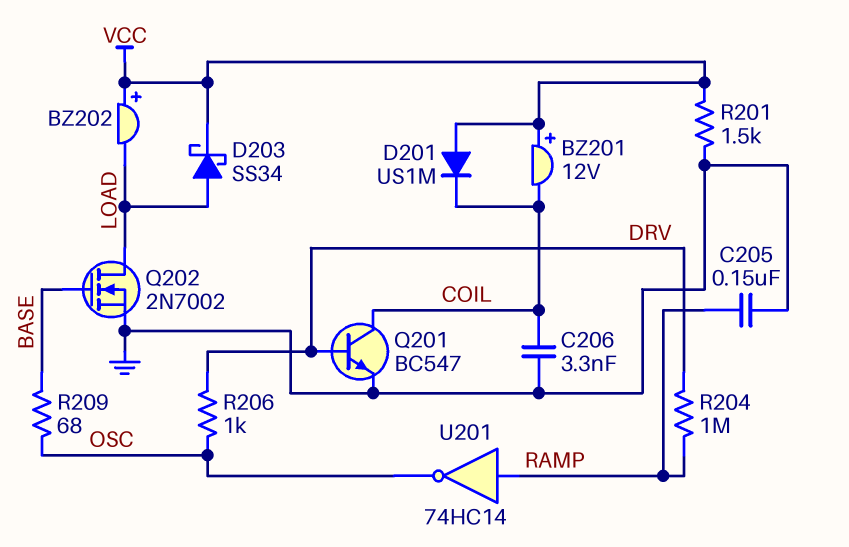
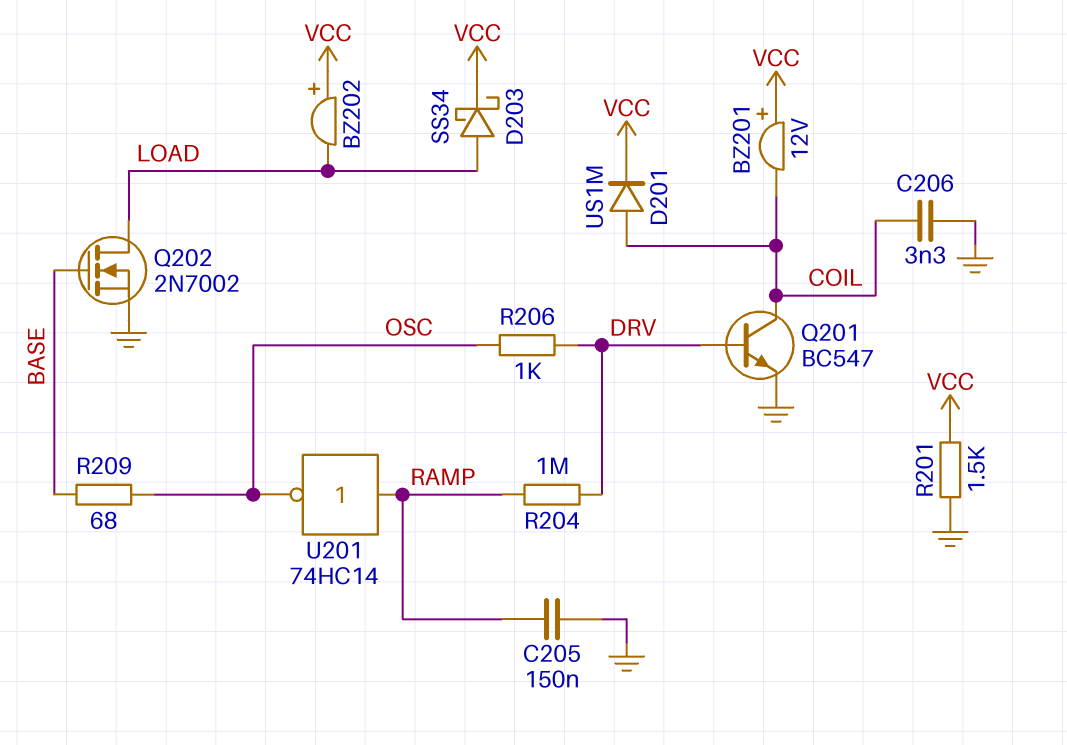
D201: diode US1M (A VCC, K COIL) -> diode US1M (A COIL, K VCC)

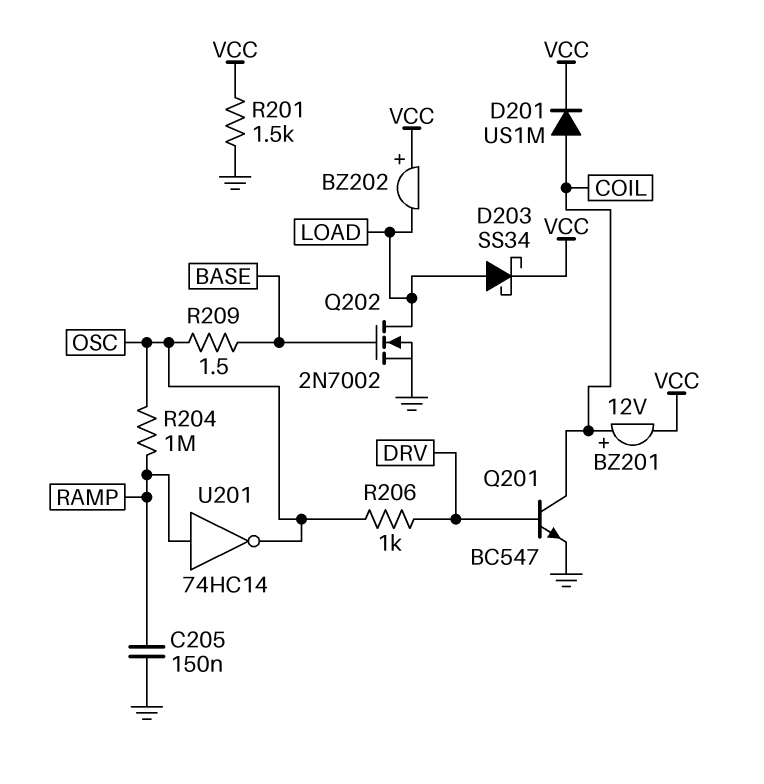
BZ201: buzzer 12V (plus VCC, minus COIL) -> buzzer 12V (plus COIL, minus VCC)
C206: 3.3nF (COIL, GND) -> none
R204: 1M (DRV, RAMP) -> 1M (OSC, RAMP)
R209: 68 (BASE, OSC) -> 1.5 (BASE, OSC)

